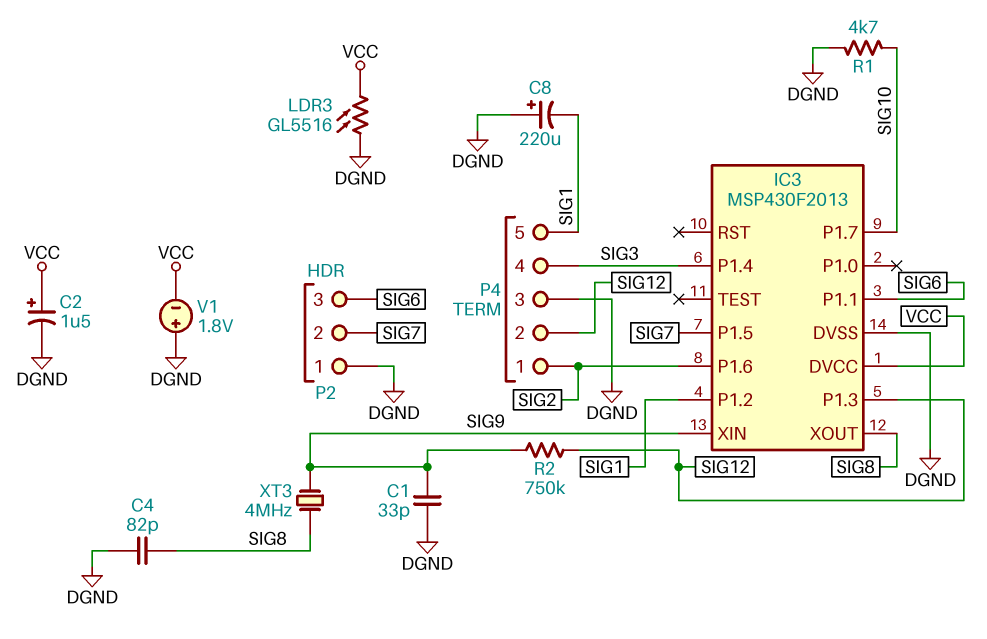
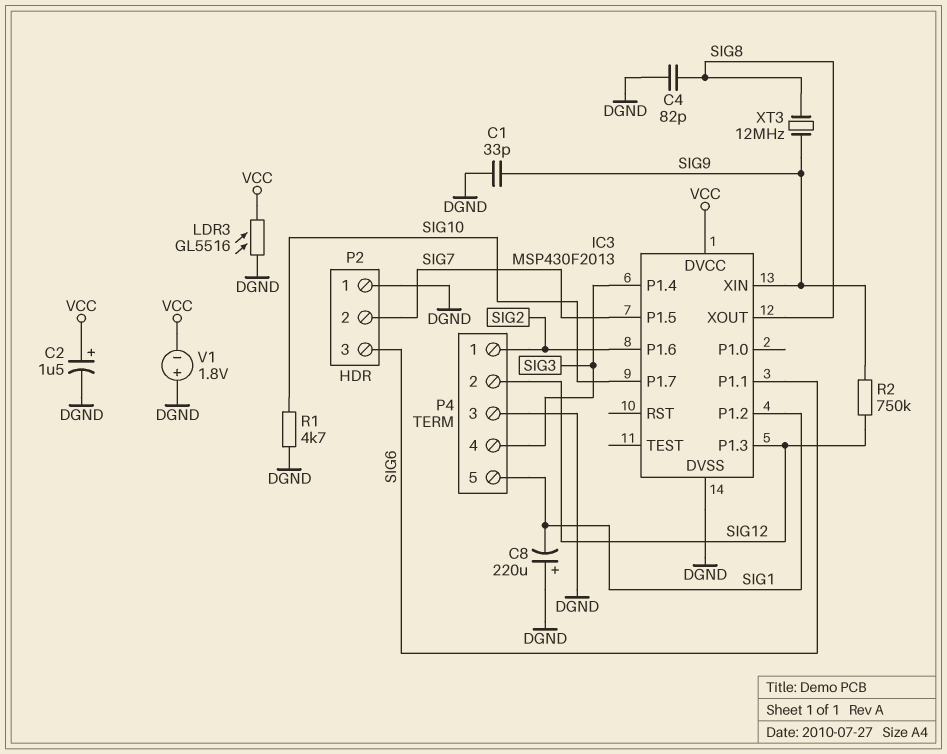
XT3: 4MHz (SIG8, SIG9) -> 12MHz (SIG8, SIG9)

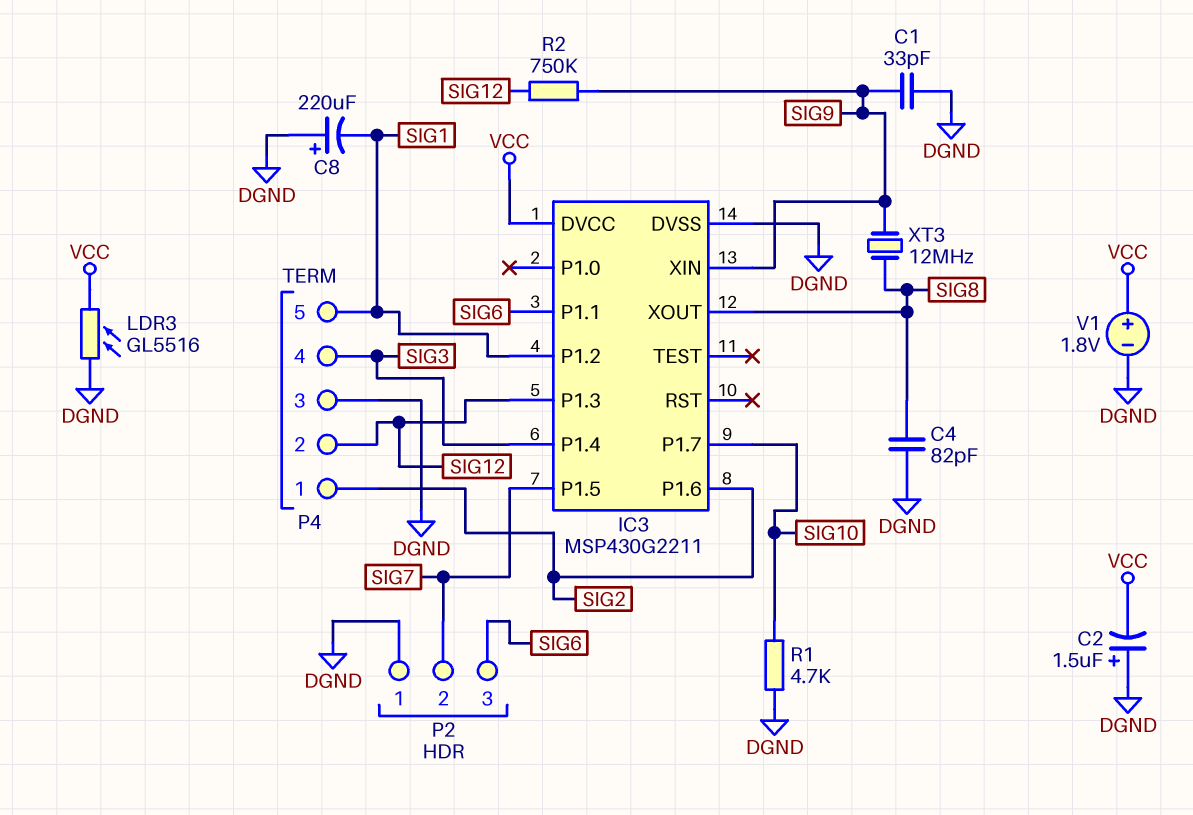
C2: 1.5uF (plus VCC, minus DGND) -> 1.5uF (plus DGND, minus VCC)
IC3: MSP430F2013 -> MSP430G2211
V1: 1.8V (plus DGND, minus VCC) -> 1.8V (plus VCC, minus DGND)

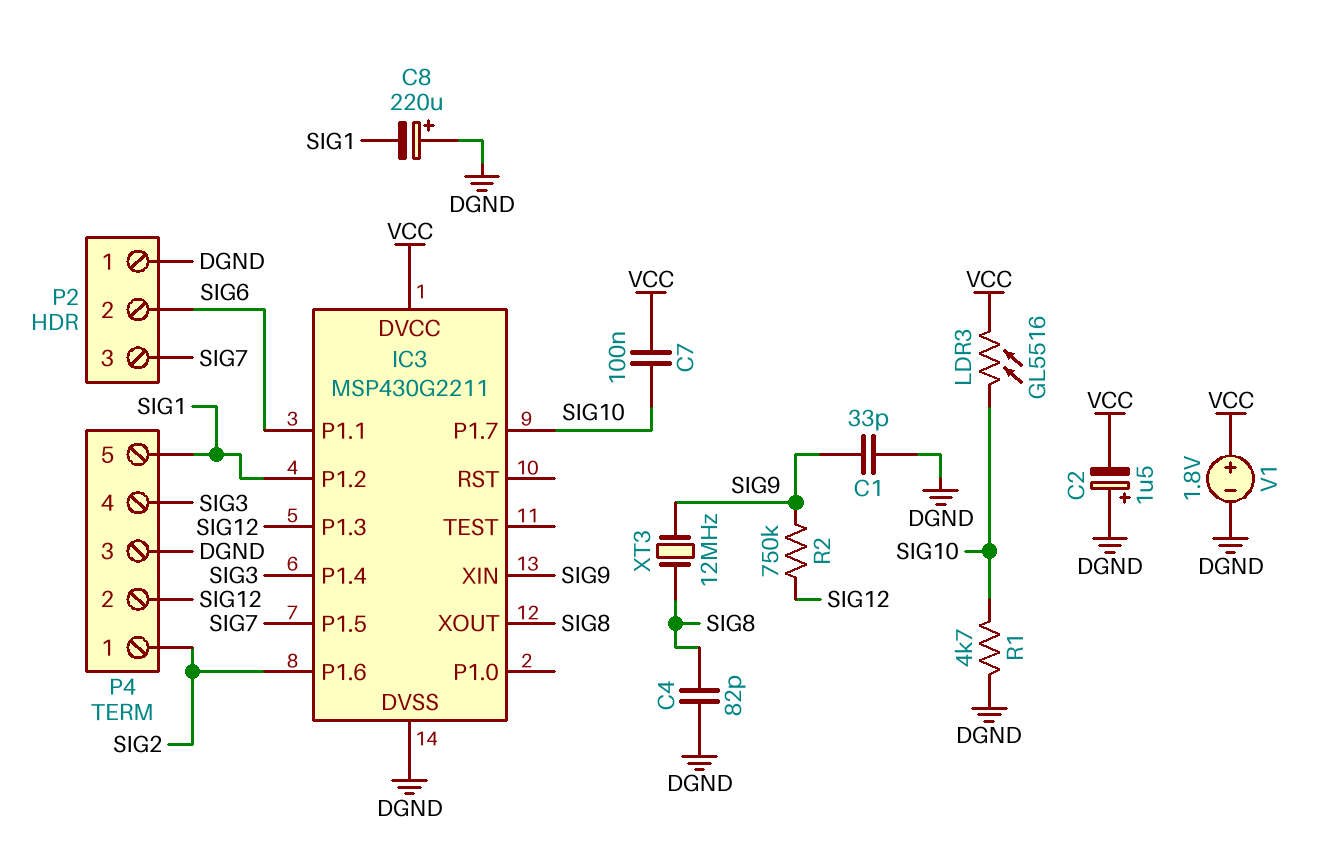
C7: none -> 100nF (SIG10, VCC)
LDR3: GL5516 (DGND, VCC) -> GL5516 (SIG10, VCC)
P2 pin 2: SIG7 -> SIG6
P2 pin 3: SIG6 -> SIG7

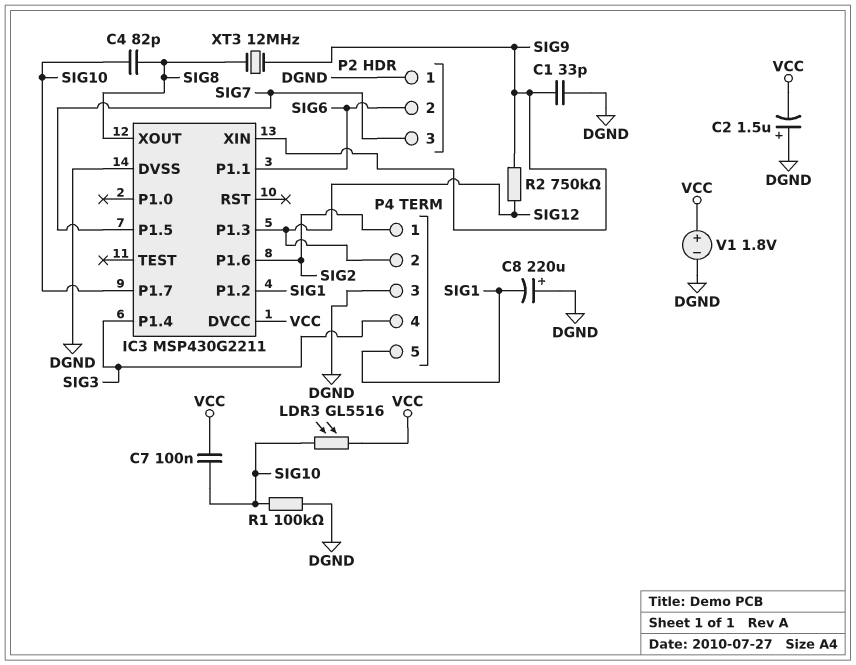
C4: 82pF (DGND, SIG8) -> 82pF (SIG8, SIG10)
R1: 4.7k (DGND, SIG10) -> 100k (DGND, SIG10)

